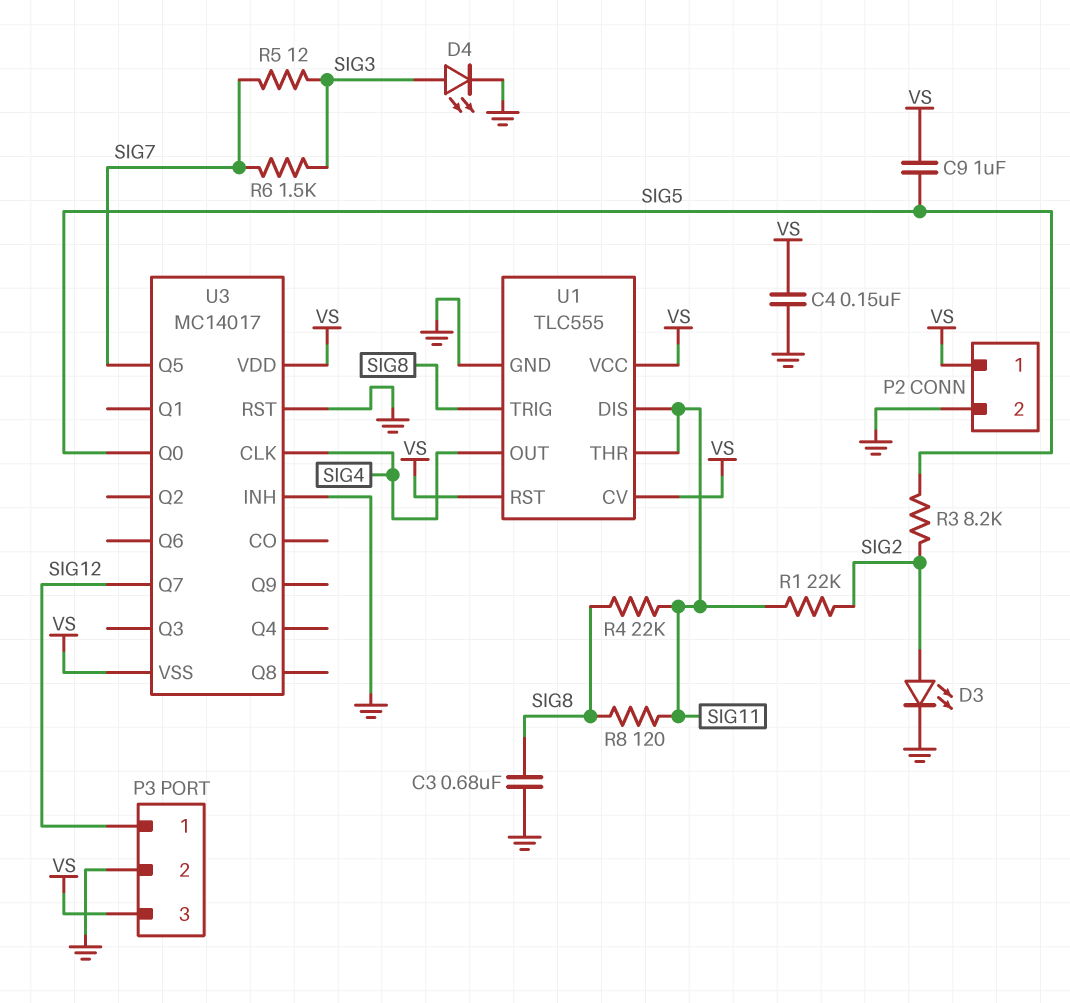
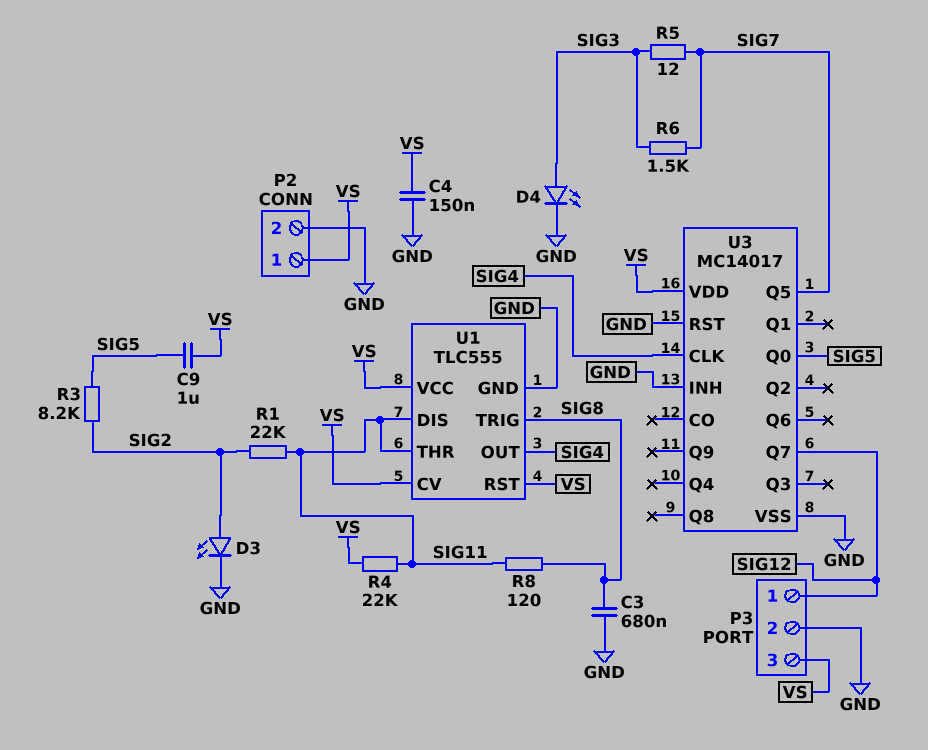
R4: 22k (SIG8, SIG11) -> 22k (SIG11, VS)
U3 pin VSS: VS -> GND

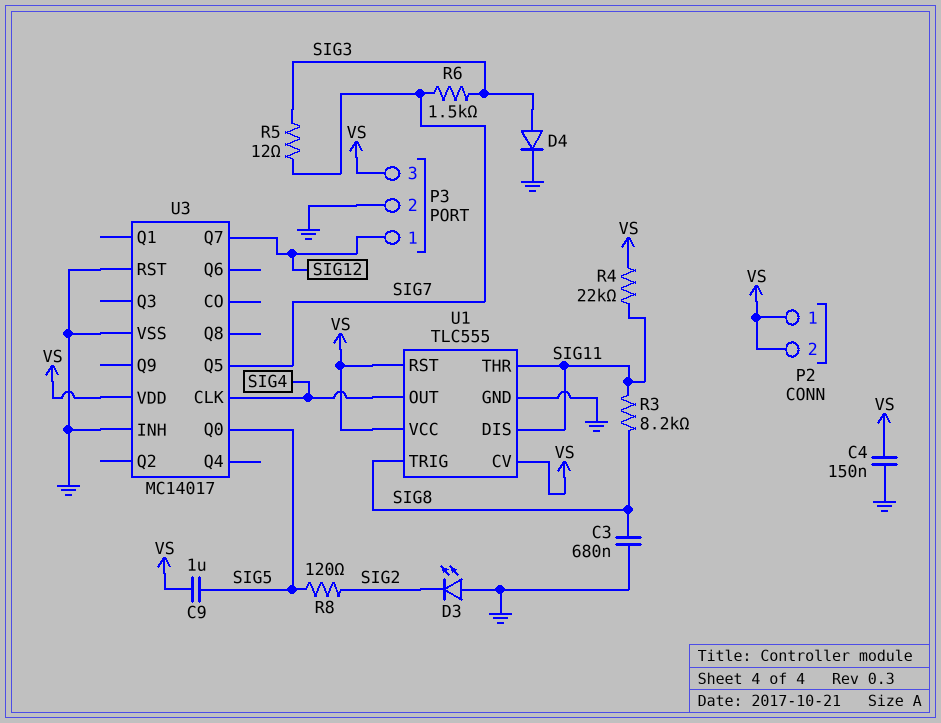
D3: LED (A SIG2, K GND) -> LED (A GND, K SIG2)
D4: LED (A SIG3, K GND) -> diode (A SIG3, K GND)
P2 pin 2: GND -> VS
R1: 22k (SIG2, SIG11) -> none
R3: 8.2k (SIG2, SIG5) -> 8.2k (SIG8, SIG11)
R8: 120 (SIG8, SIG11) -> 120 (SIG2, SIG5)

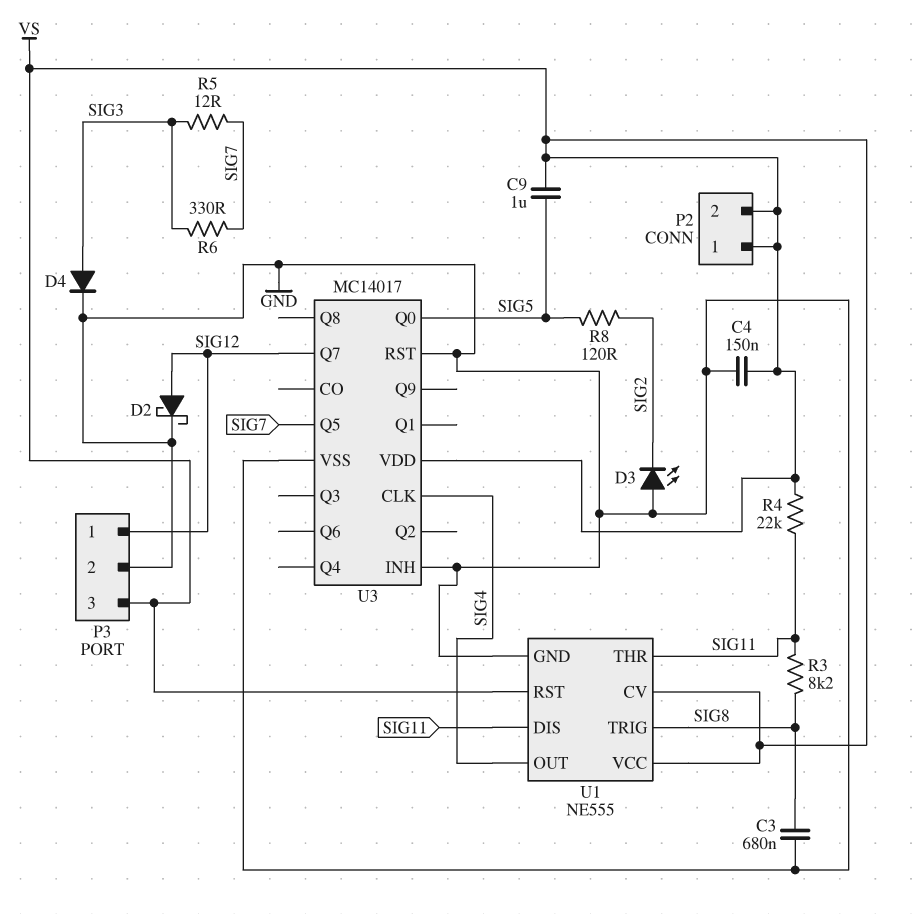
D2: none -> schottky (A SIG12, K GND)
R6: 1.5k (SIG3, SIG7) -> 330 (SIG3, SIG7)
U1: TLC555 -> NE555

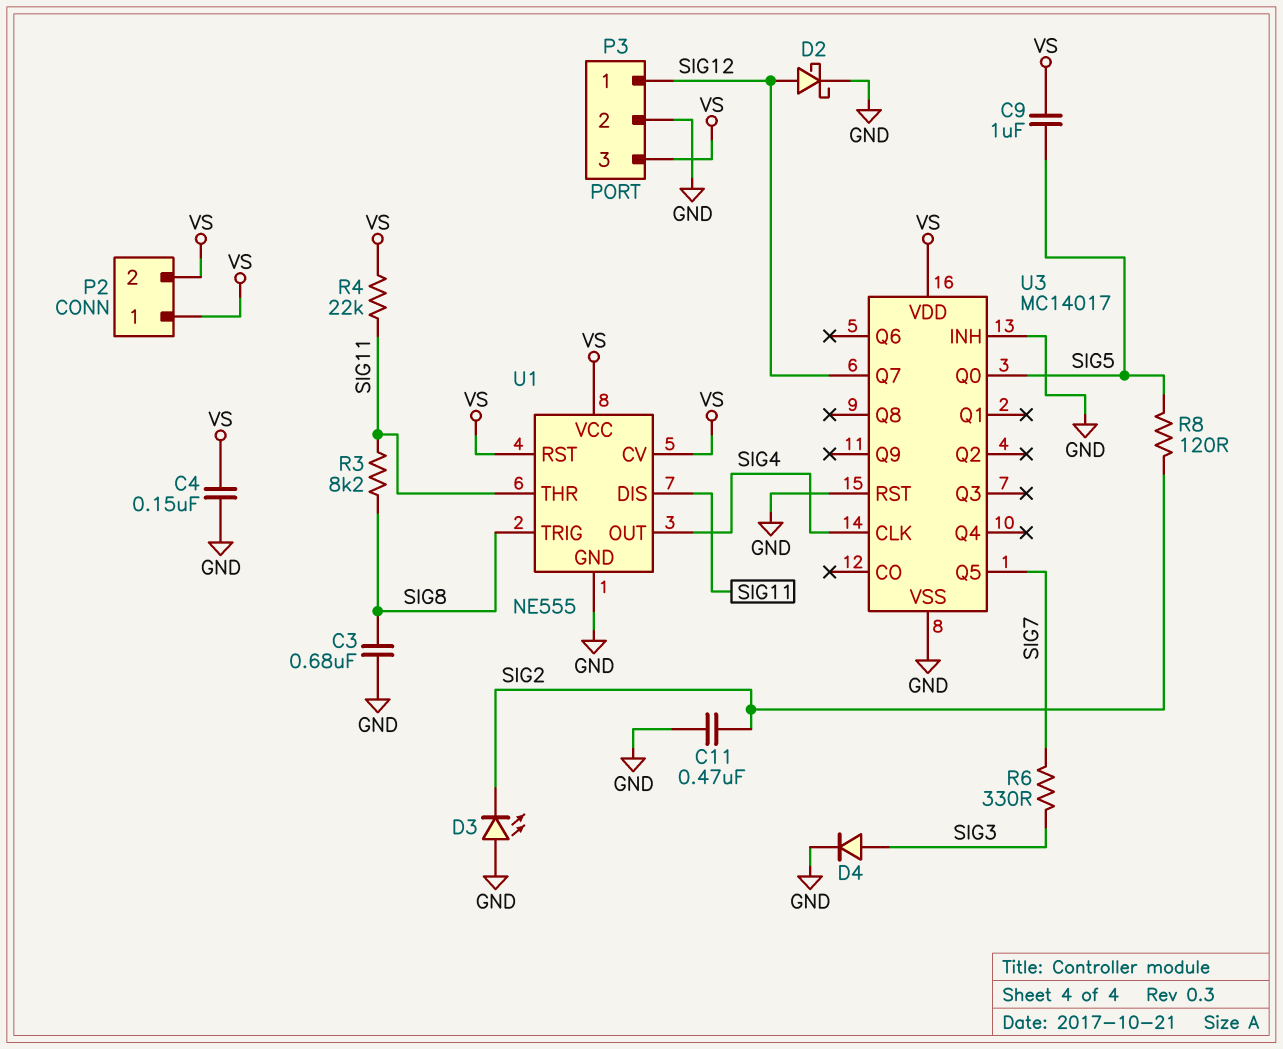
C11: none -> 470nF (GND, SIG2)
R5: 12 (SIG3, SIG7) -> none

